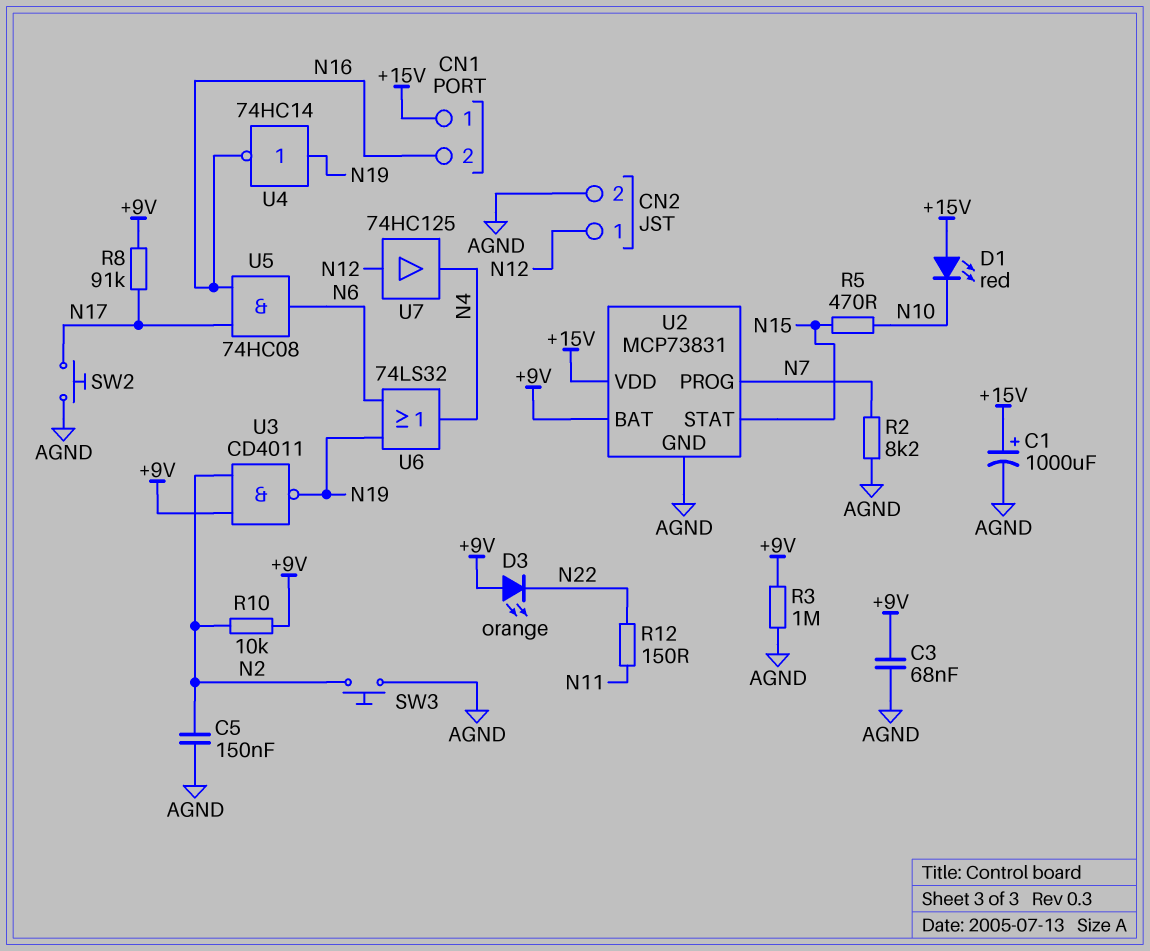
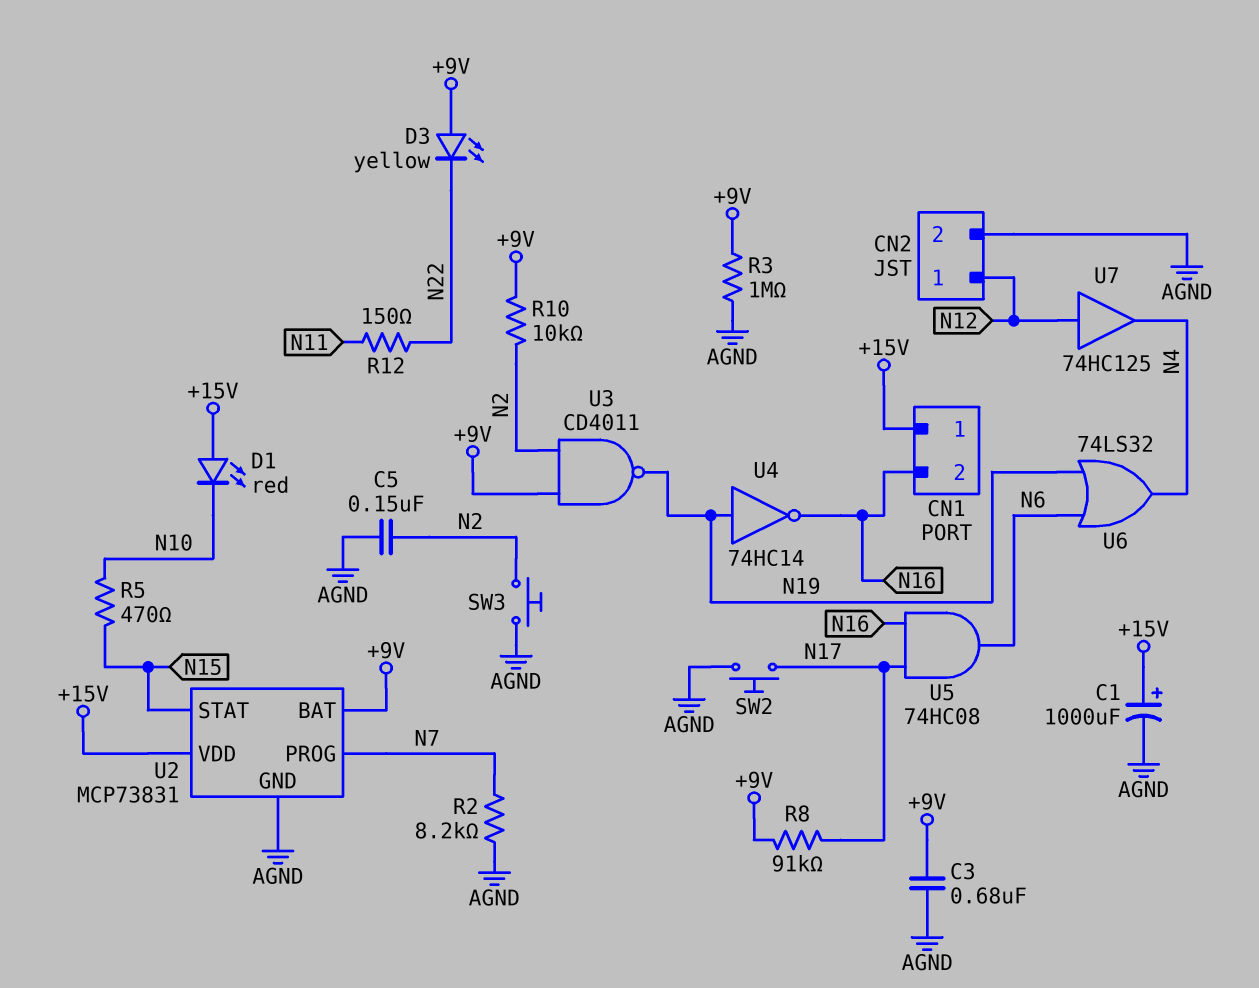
C3: 68nF (+9V, AGND) -> 680nF (+9V, AGND)
D3: LED orange (A +9V, K N22) -> LED yellow (A +9V, K N22)

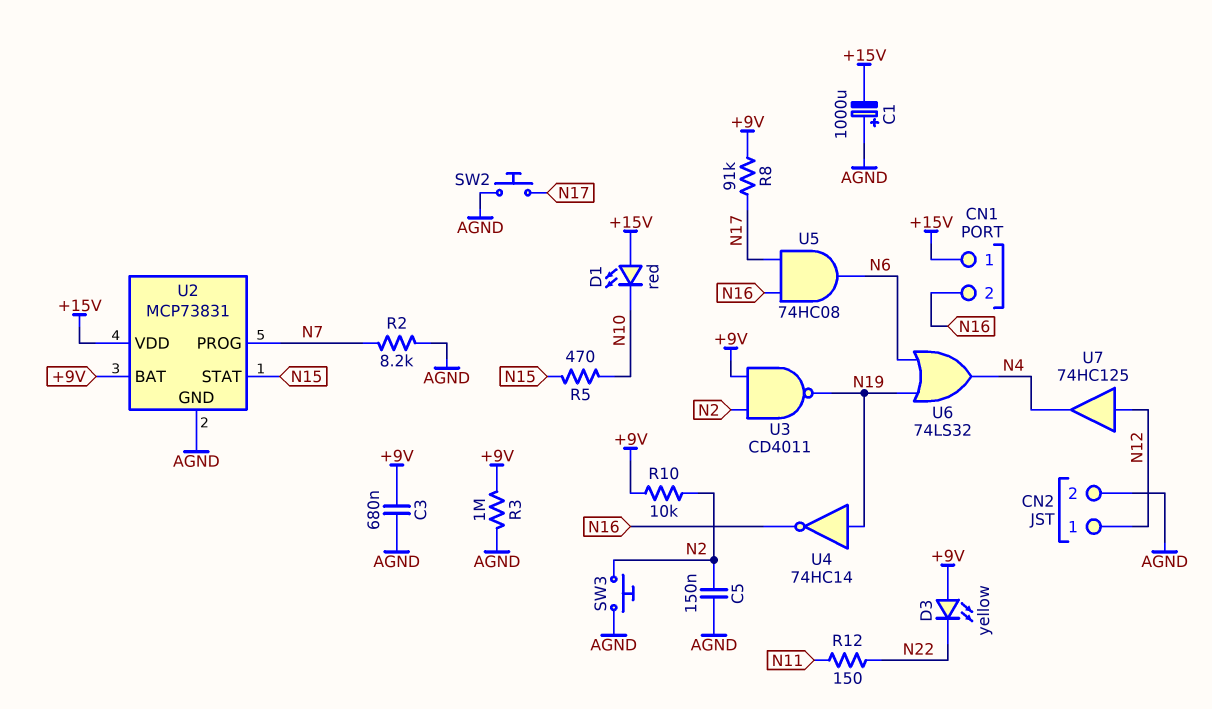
C1: 1000uF (plus +15V, minus AGND) -> 1000uF (plus AGND, minus +15V)

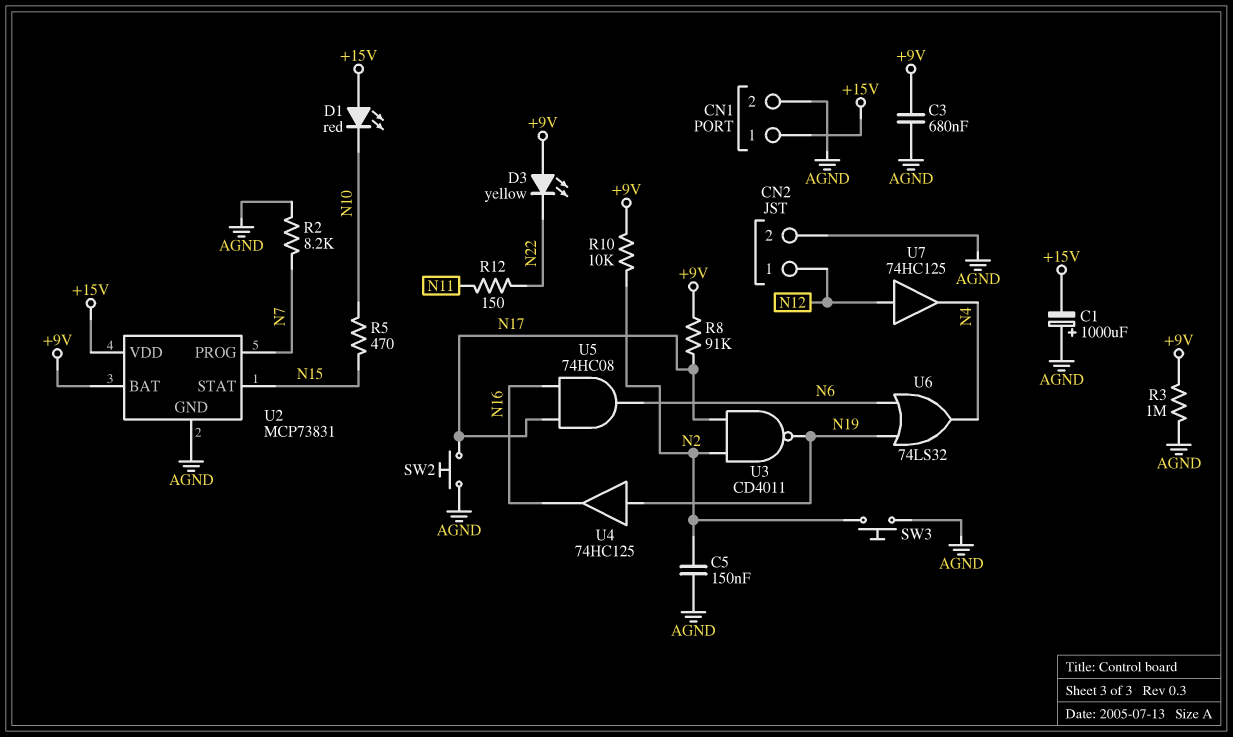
CN1 pin 2: N16 -> AGND
U3: NAND CD4011 (in +9V, in N2, out N19) -> NAND CD4011 (in N2, in N17, out N19)
U4: NOT 74HC14 (in N19, out N16) -> buffer 74HC125 (in N19, out N16)

